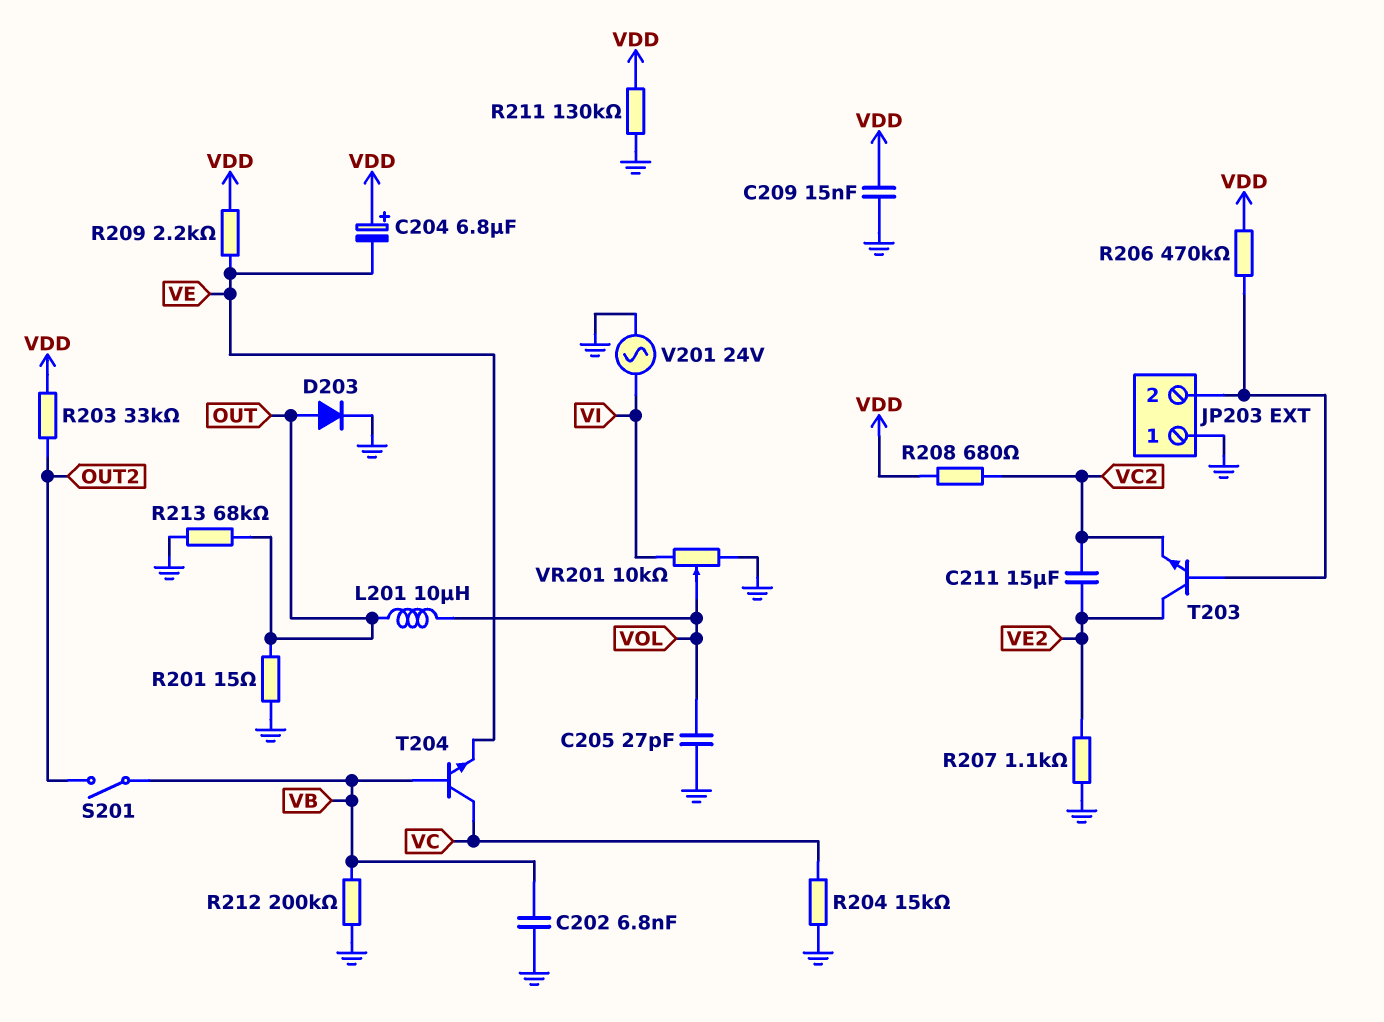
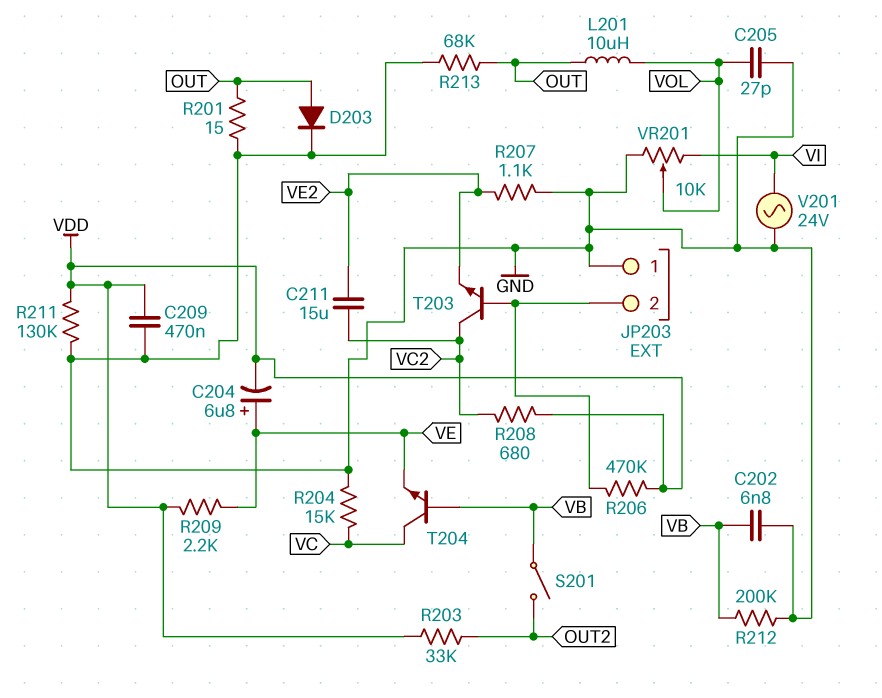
C204: 6.8uF (plus VDD, minus VE) -> 6.8uF (plus VE, minus VDD)
C209: 15nF (GND, VDD) -> 470nF (GND, VDD)
T203: NPN (B JP203/2, C VE2, E VC2) -> NPN (B JP203/2, C VC2, E VE2)

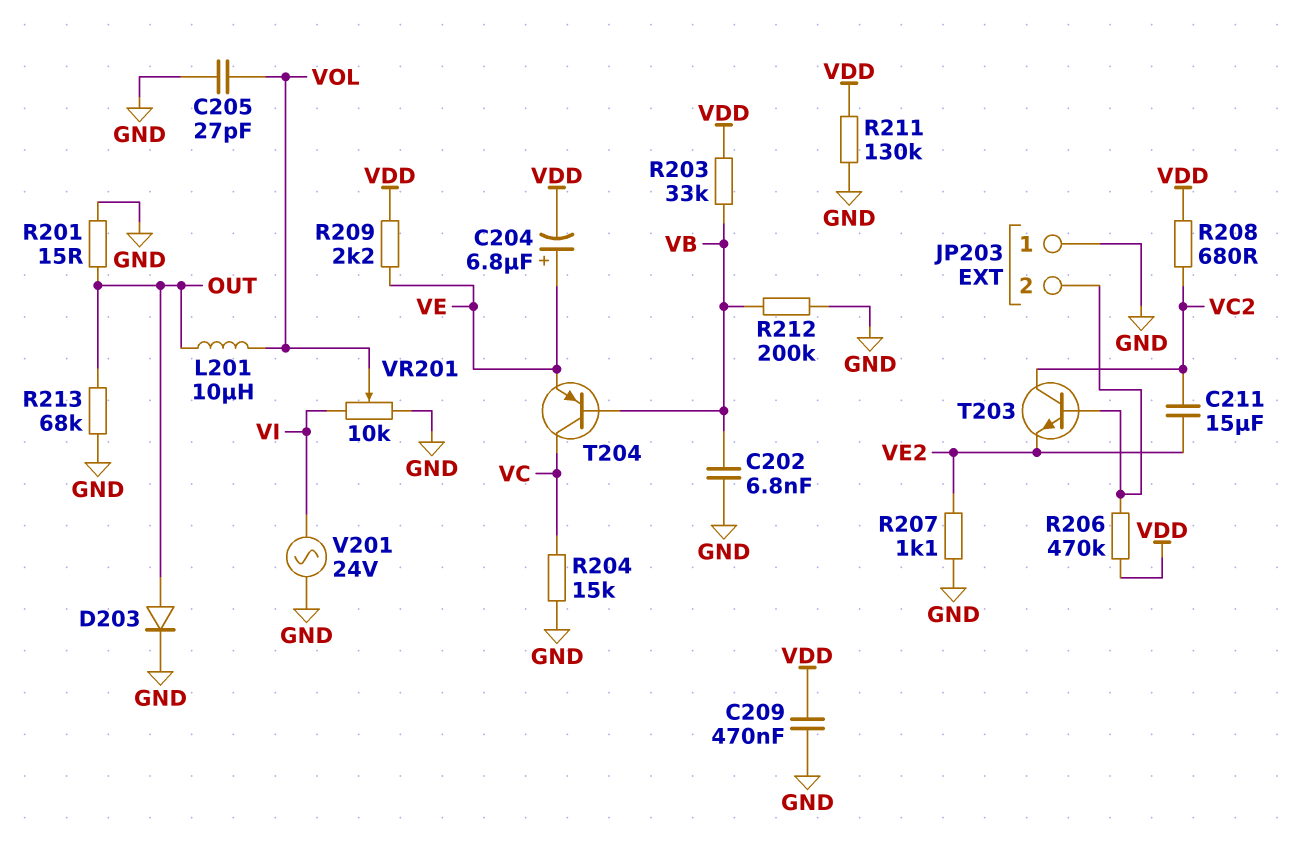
R203: 33k (OUT2, VDD) -> 33k (VB, VDD)
S201: switch (OUT2, VB) -> none
T204: NPN (B VB, C VC, E VE) -> PNP (B VB, C VC, E VE)

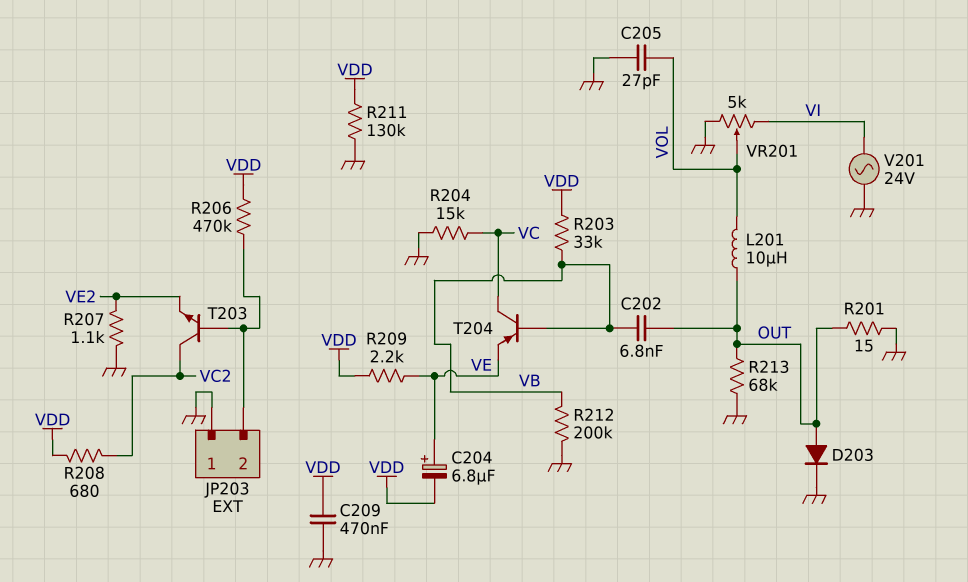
C202: 6.8nF (GND, VB) -> 6.8nF (OUT, VB)
C211: 15uF (VC2, VE2) -> none
VR201: 10k (GND, VI, wiper VOL) -> 5k (GND, VI, wiper VOL)

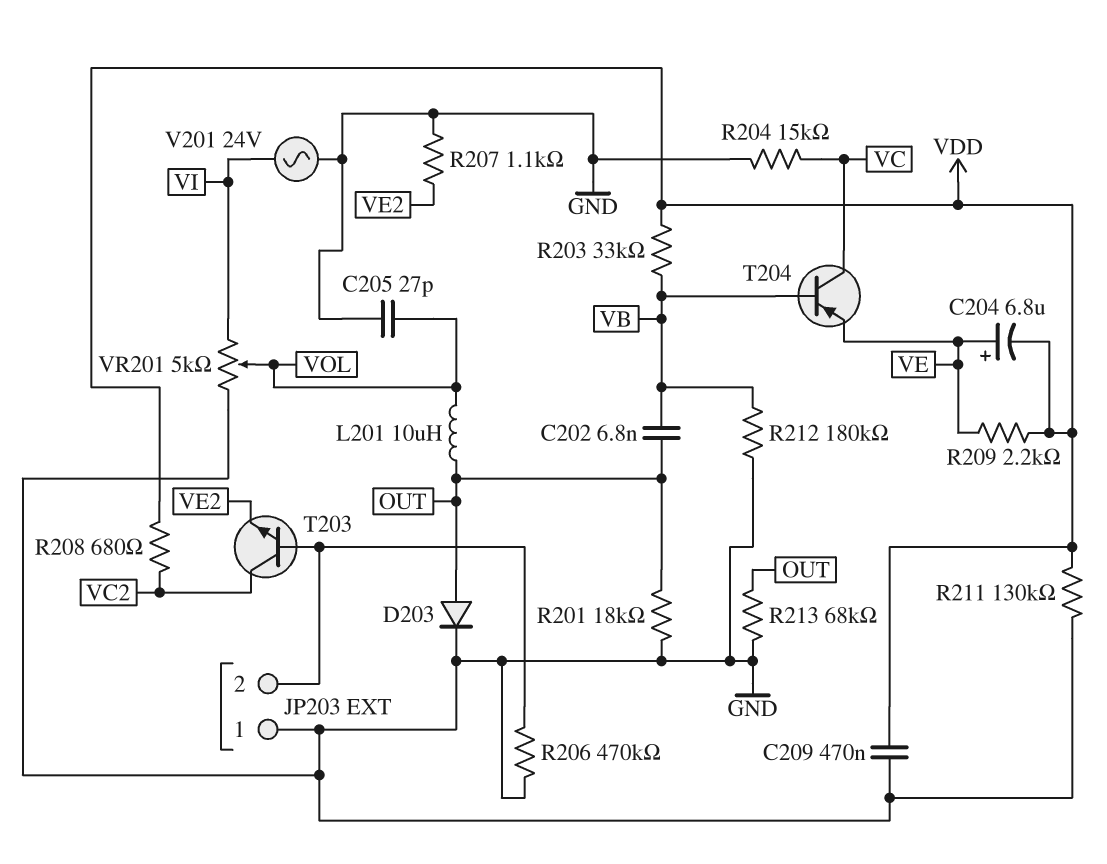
R201: 15 (GND, OUT) -> 18k (GND, OUT)
R206: 470k (JP203/2, VDD) -> 470k (GND, JP203/2)
R212: 200k (GND, VB) -> 180k (GND, VB)

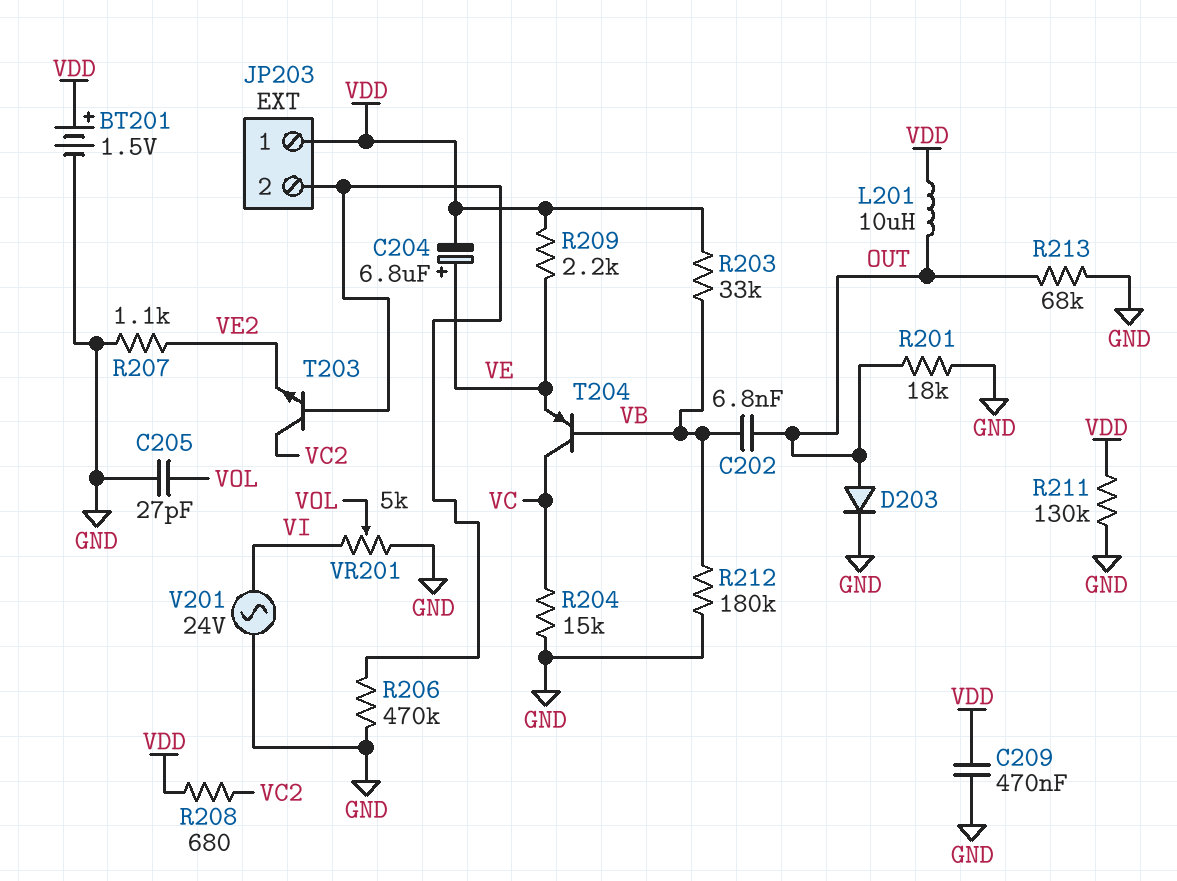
BT201: none -> 1.5V (plus VDD, minus GND)
JP203 pin 1: GND -> VDD
L201: 10uH (OUT, VOL) -> 10uH (OUT, VDD)

